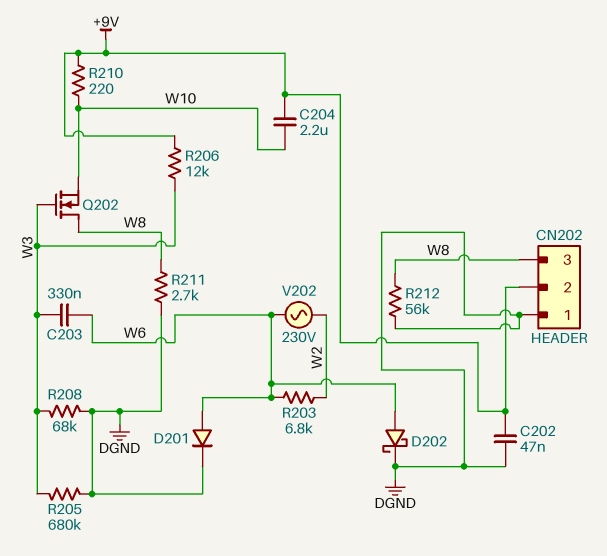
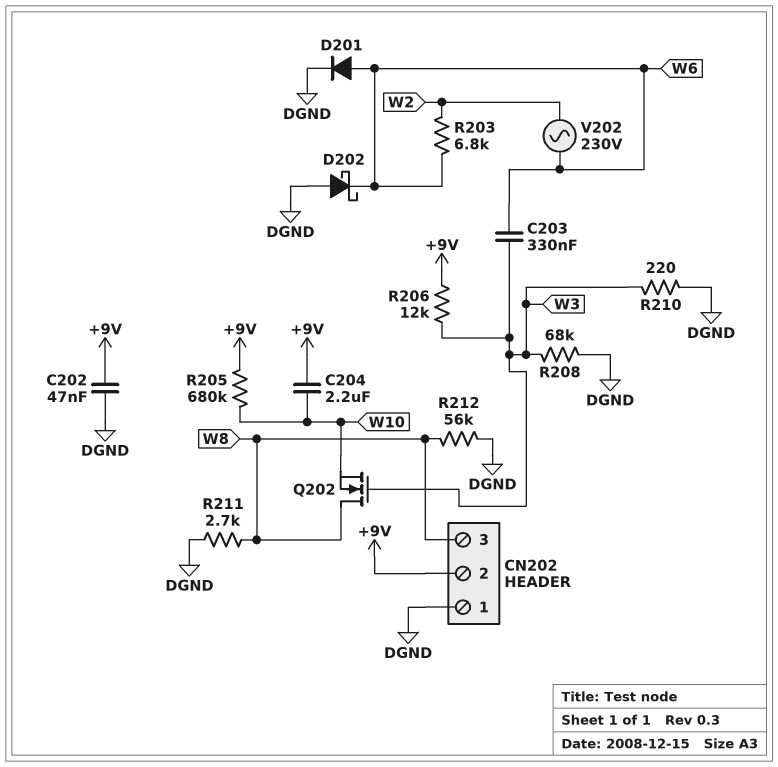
D202: schottky (A W6, K DGND) -> schottky (A DGND, K W6)
R205: 680k (DGND, W3) -> 680k (+9V, W10)
R210: 220 (+9V, W10) -> 220 (DGND, W3)

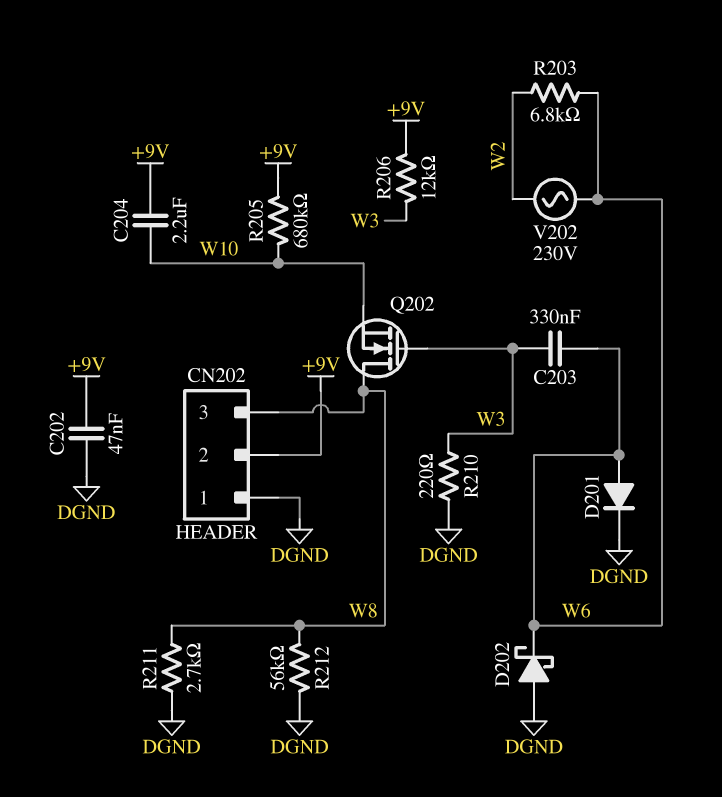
R208: 68k (DGND, W3) -> none

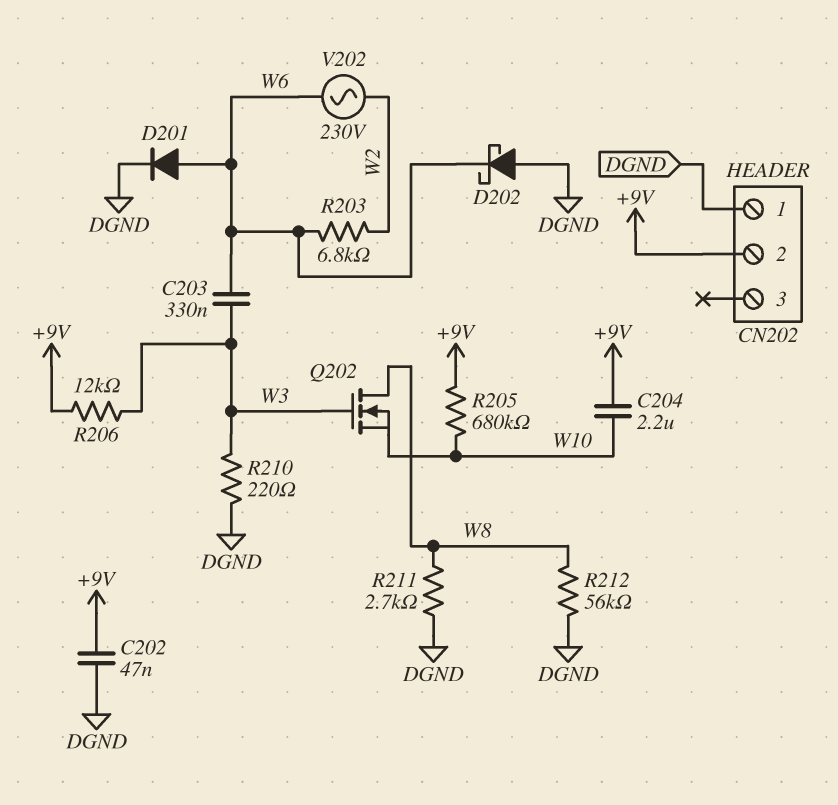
CN202 pin 3: W8 -> none

